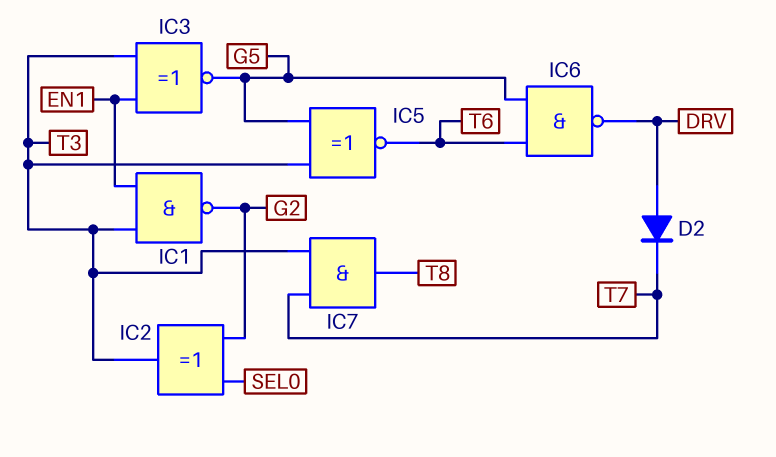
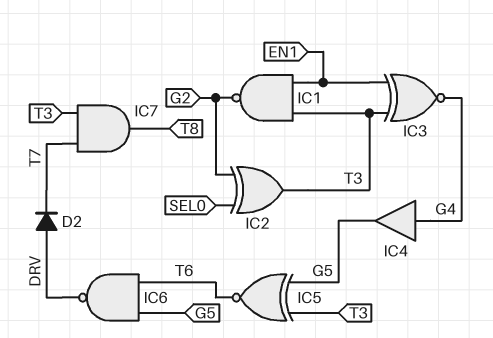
IC3: XNOR (in EN1, in T3, out G5) -> XNOR (in EN1, in T3, out G4)
IC4: none -> buffer (in G4, out G5)

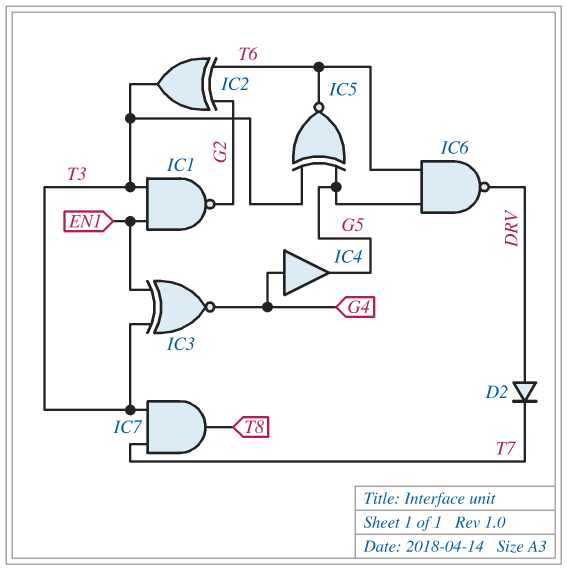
IC2: XOR (in G2, in SEL0, out T3) -> XOR (in G2, in T6, out T3)

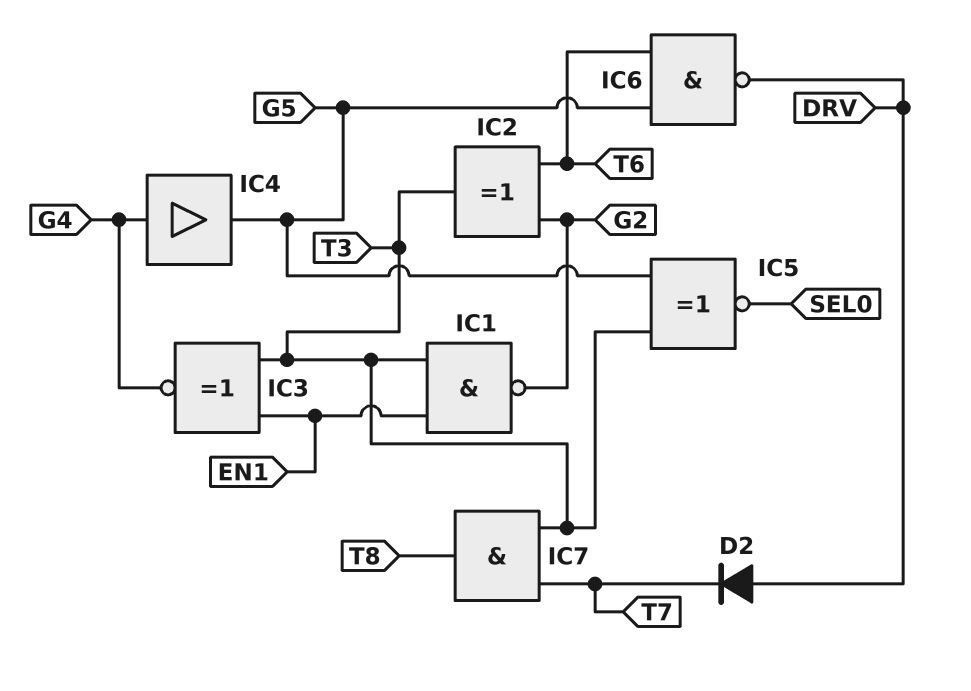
IC5: XNOR (in G5, in T3, out T6) -> XNOR (in G5, in T3, out SEL0)

